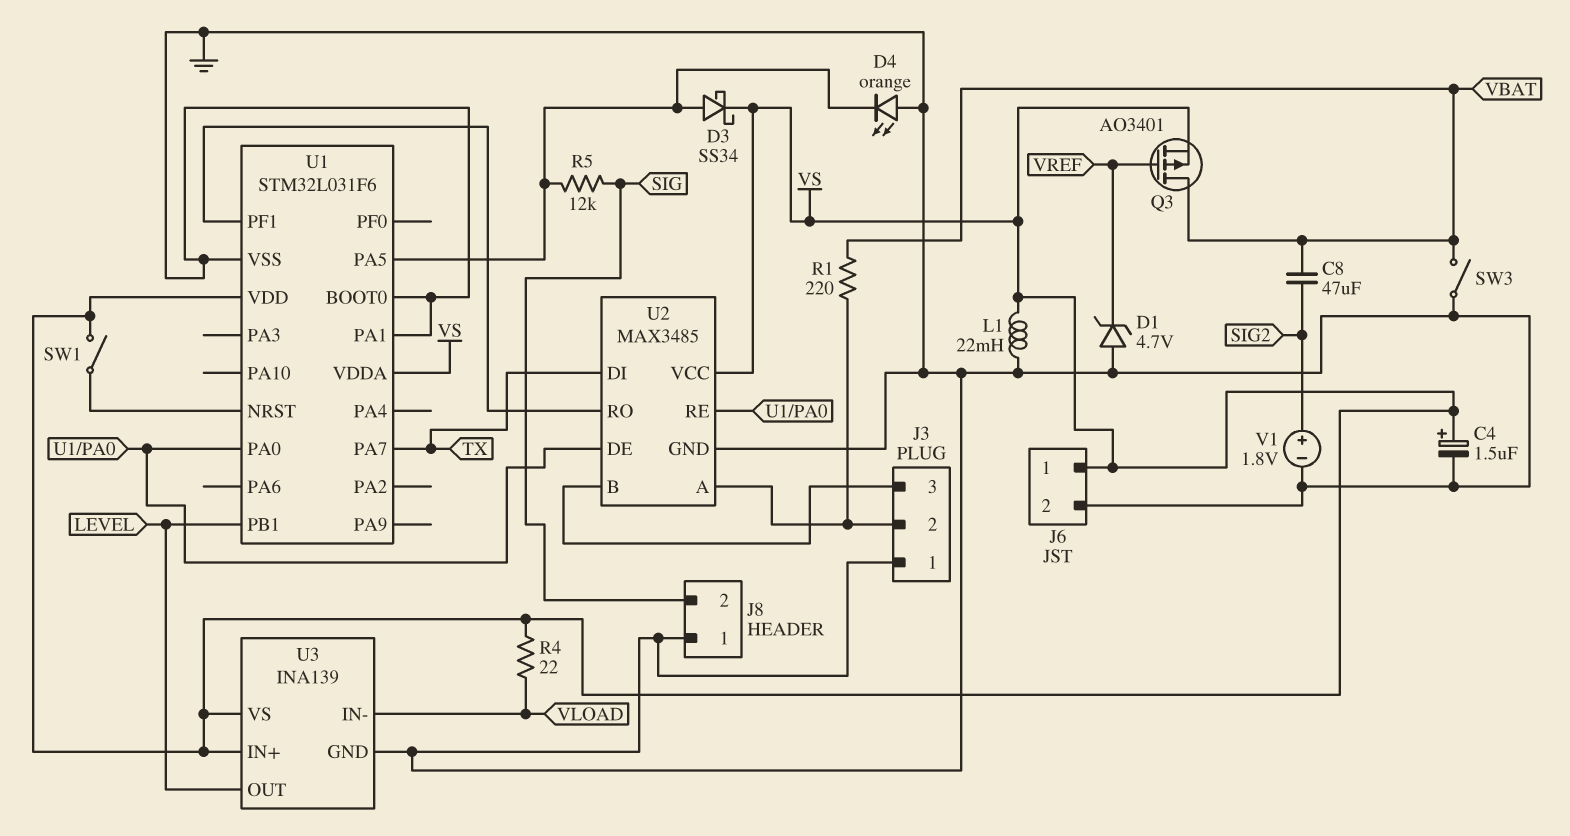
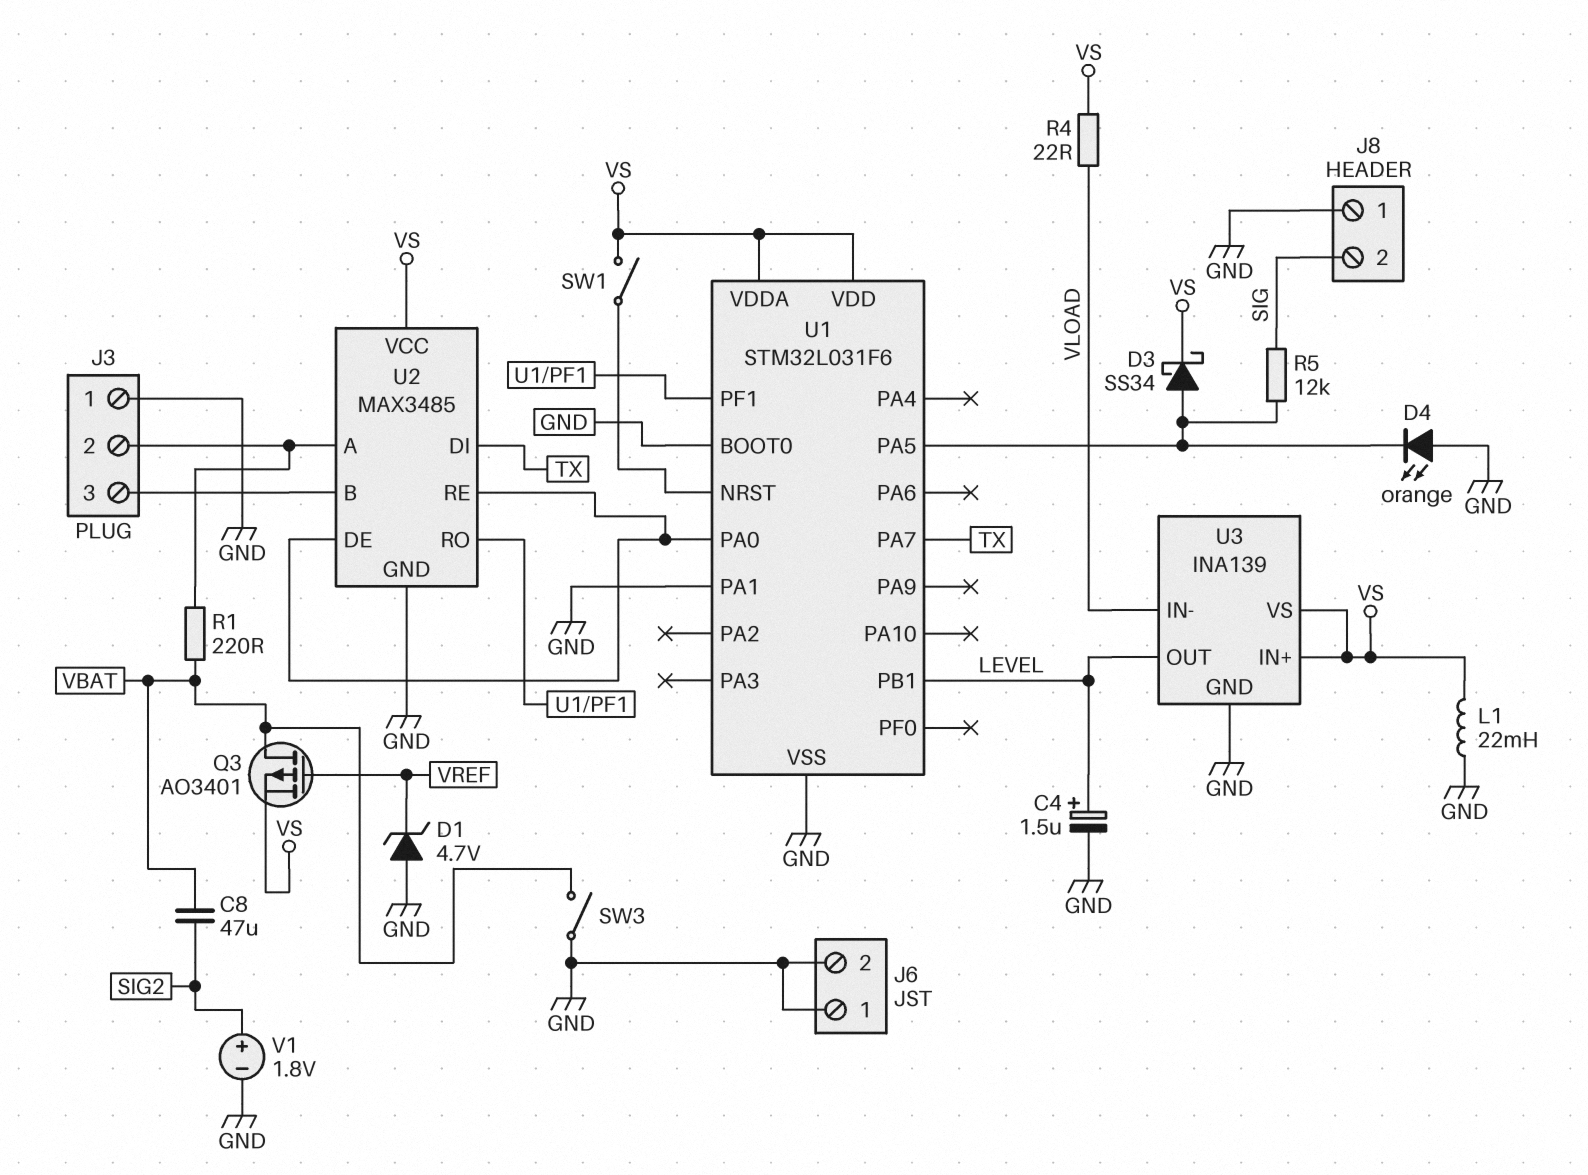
C4: 1.5uF (plus VS, minus GND) -> 1.5uF (plus LEVEL, minus GND)
J6 pin 1: VS -> GND

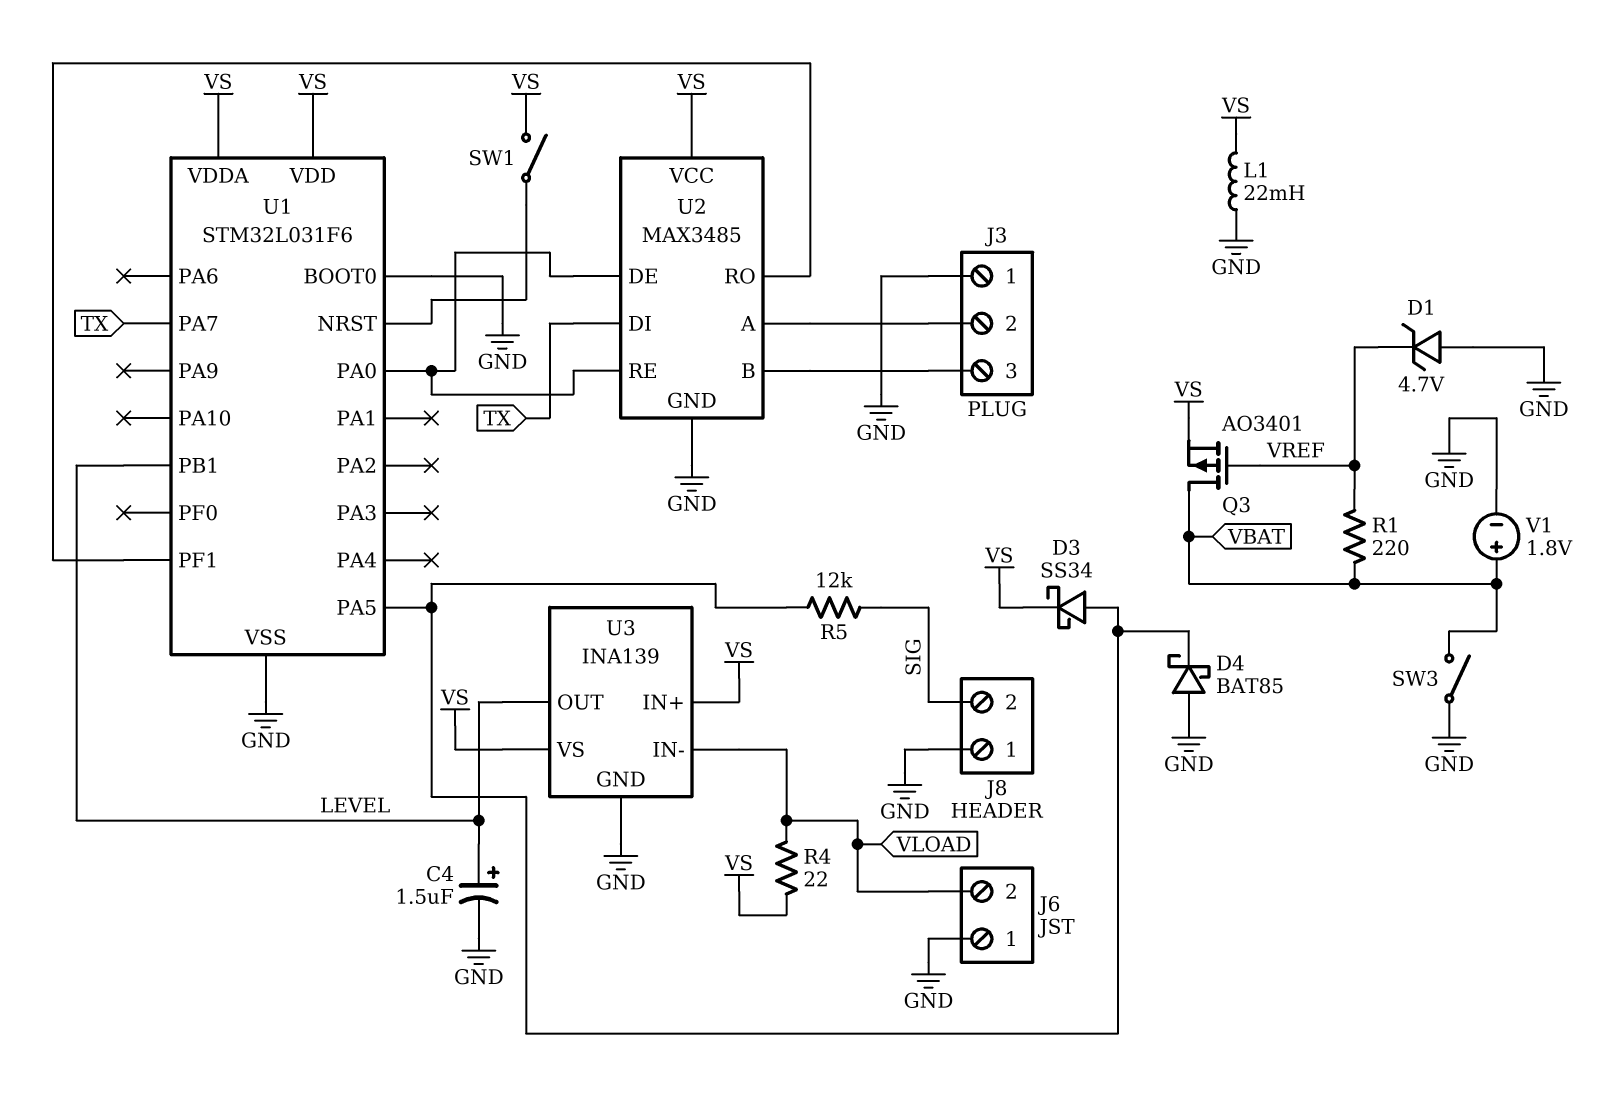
C8: 47uF (SIG2, VBAT) -> none
D4: LED orange (A GND, K U1/PA5) -> schottky BAT85 (A GND, K U1/PA5)
J6 pin 2: GND -> VLOAD
R1: 220 (J3/2, VBAT) -> 220 (VBAT, VREF)
U1 pin PA1: GND -> none
V1: 1.8V (plus SIG2, minus GND) -> 1.8V (plus VBAT, minus GND)

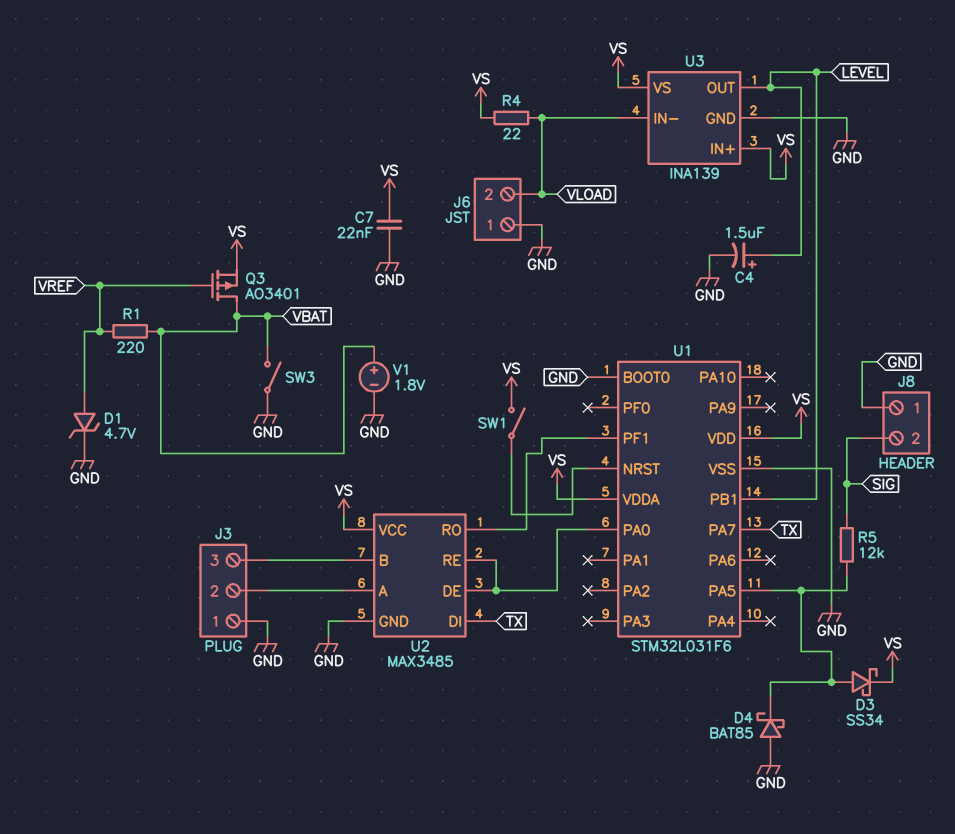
C7: none -> 22nF (GND, VS)
D1: zener 4.7V (A GND, K VREF) -> zener 4.7V (A VREF, K GND)
L1: 22mH (GND, VS) -> none

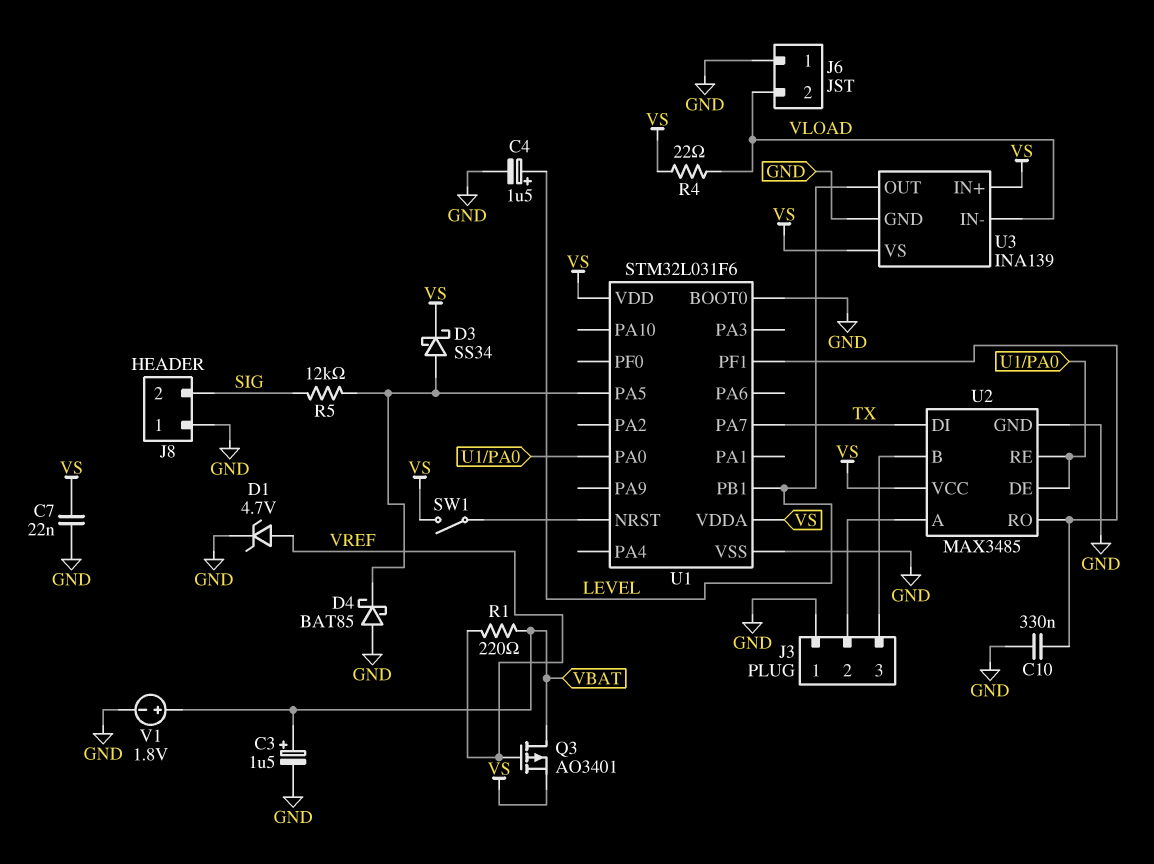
C3: none -> 1.5uF (plus VBAT, minus GND)
C10: none -> 330nF (GND, U1/PF1)
SW3: switch (GND, VBAT) -> none

